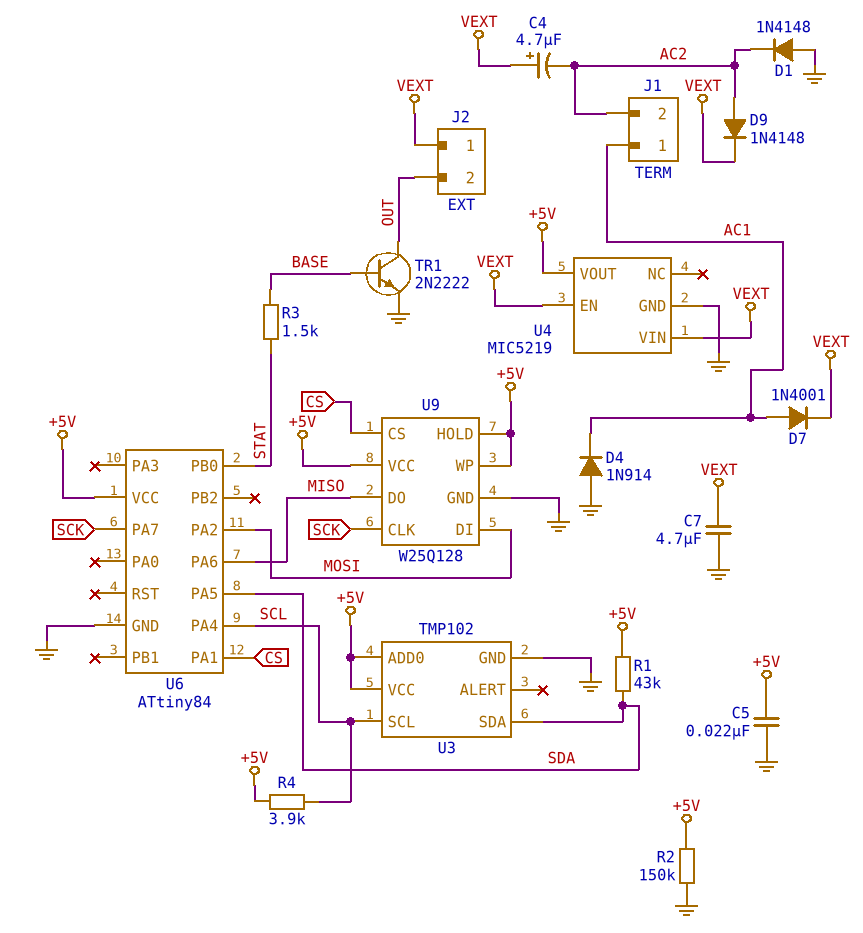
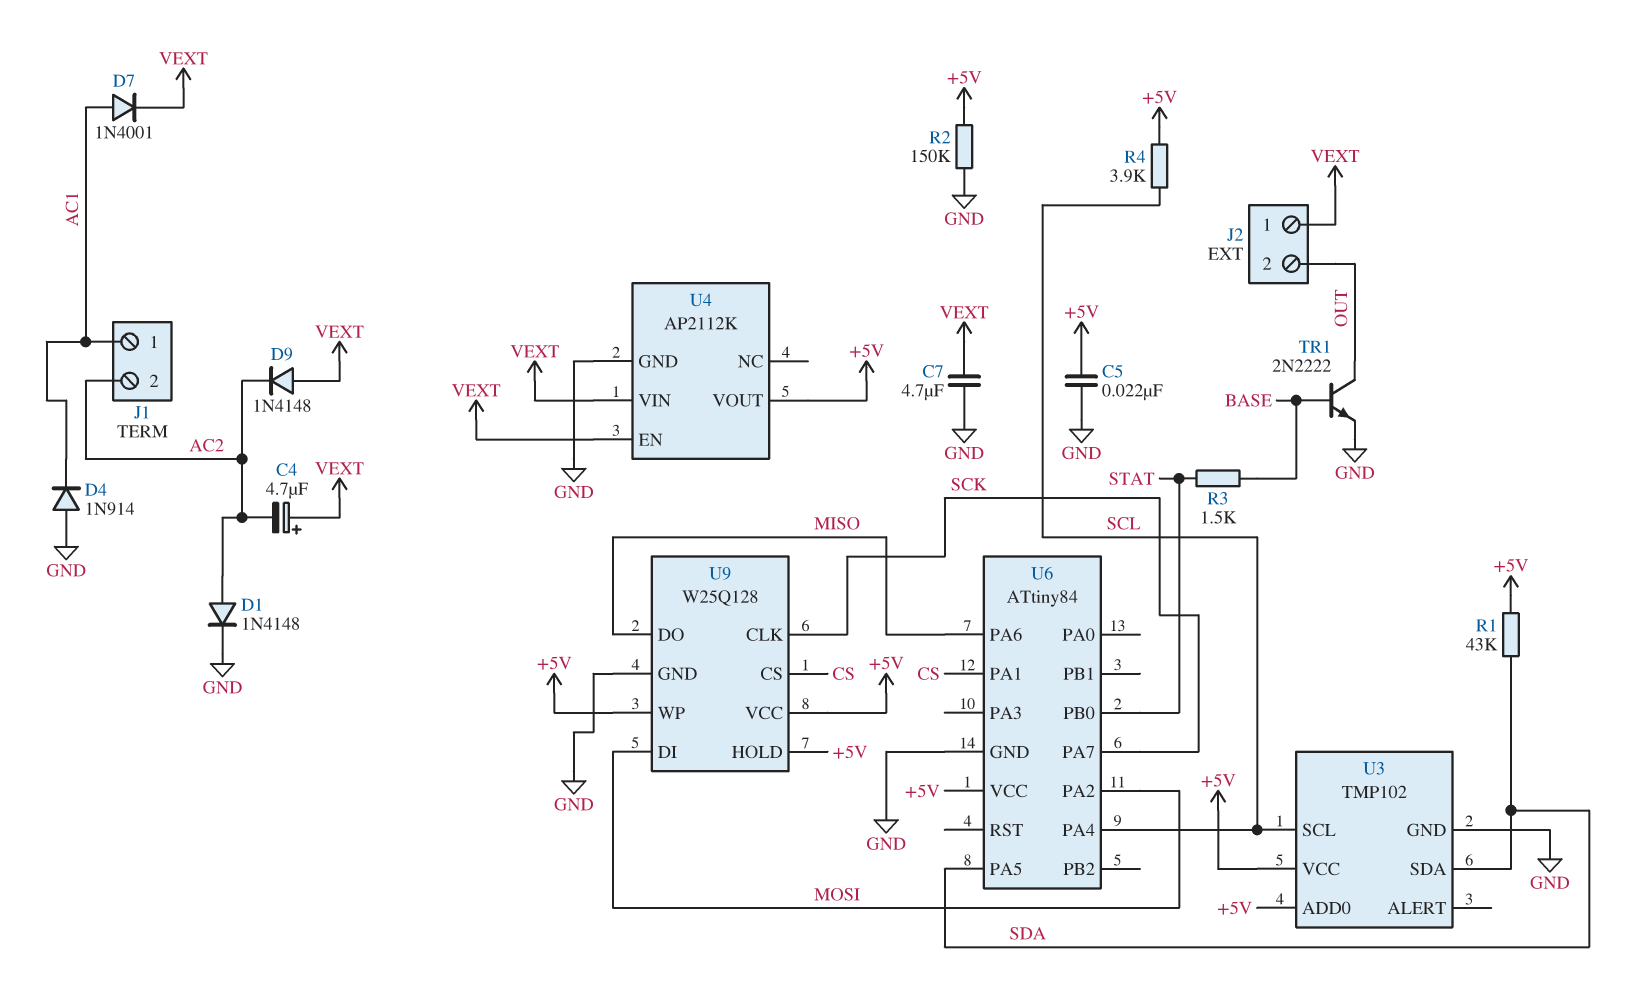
D1: diode 1N4148 (A GND, K AC2) -> diode 1N4148 (A AC2, K GND)
D9: diode 1N4148 (A AC2, K VEXT) -> diode 1N4148 (A VEXT, K AC2)
U4: MIC5219 -> AP2112K

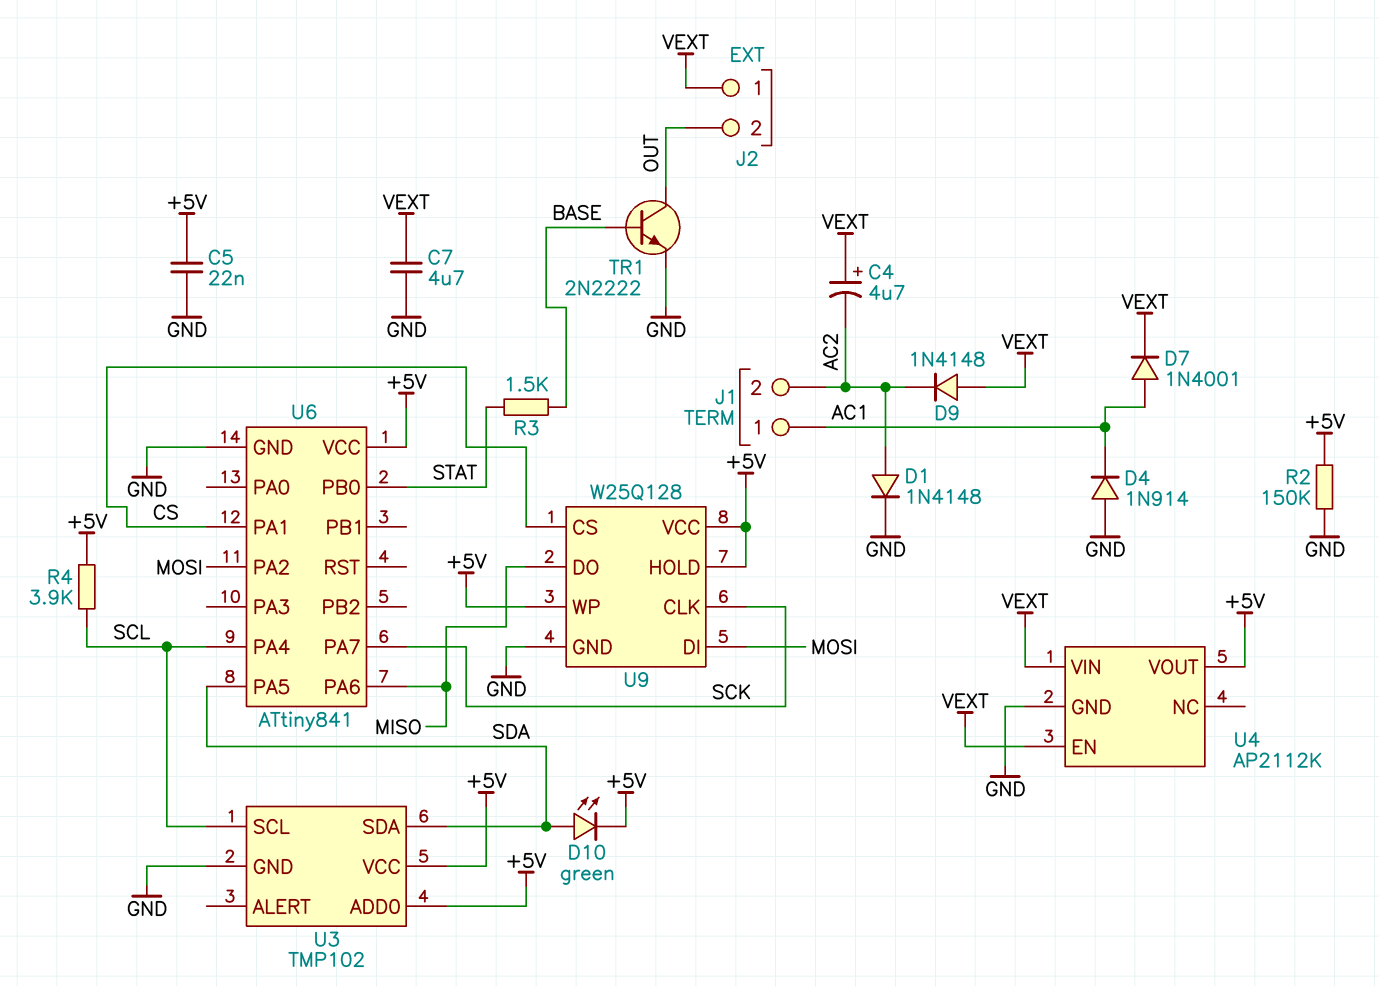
D10: none -> LED green (A SDA, K +5V)
R1: 43k (+5V, SDA) -> none
U6: ATtiny84 -> ATtiny841

